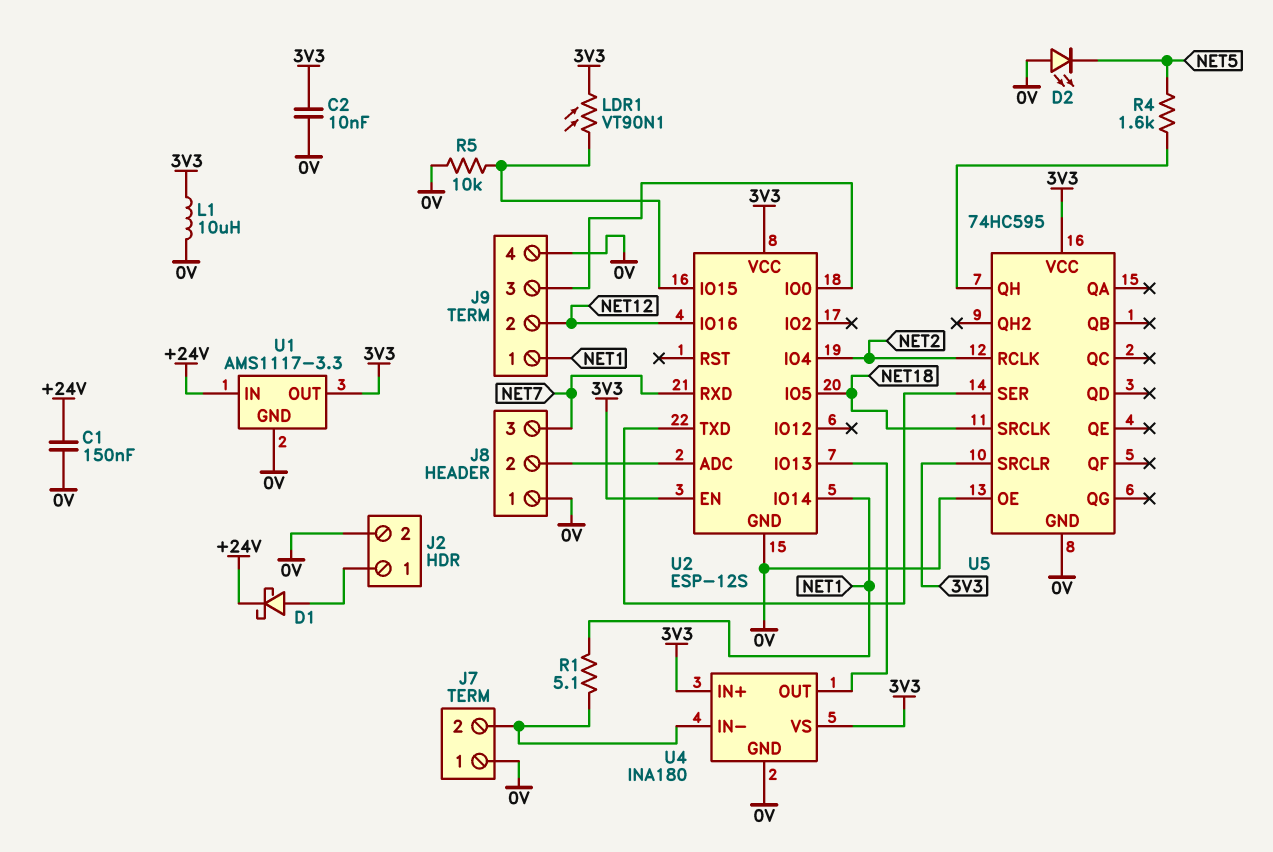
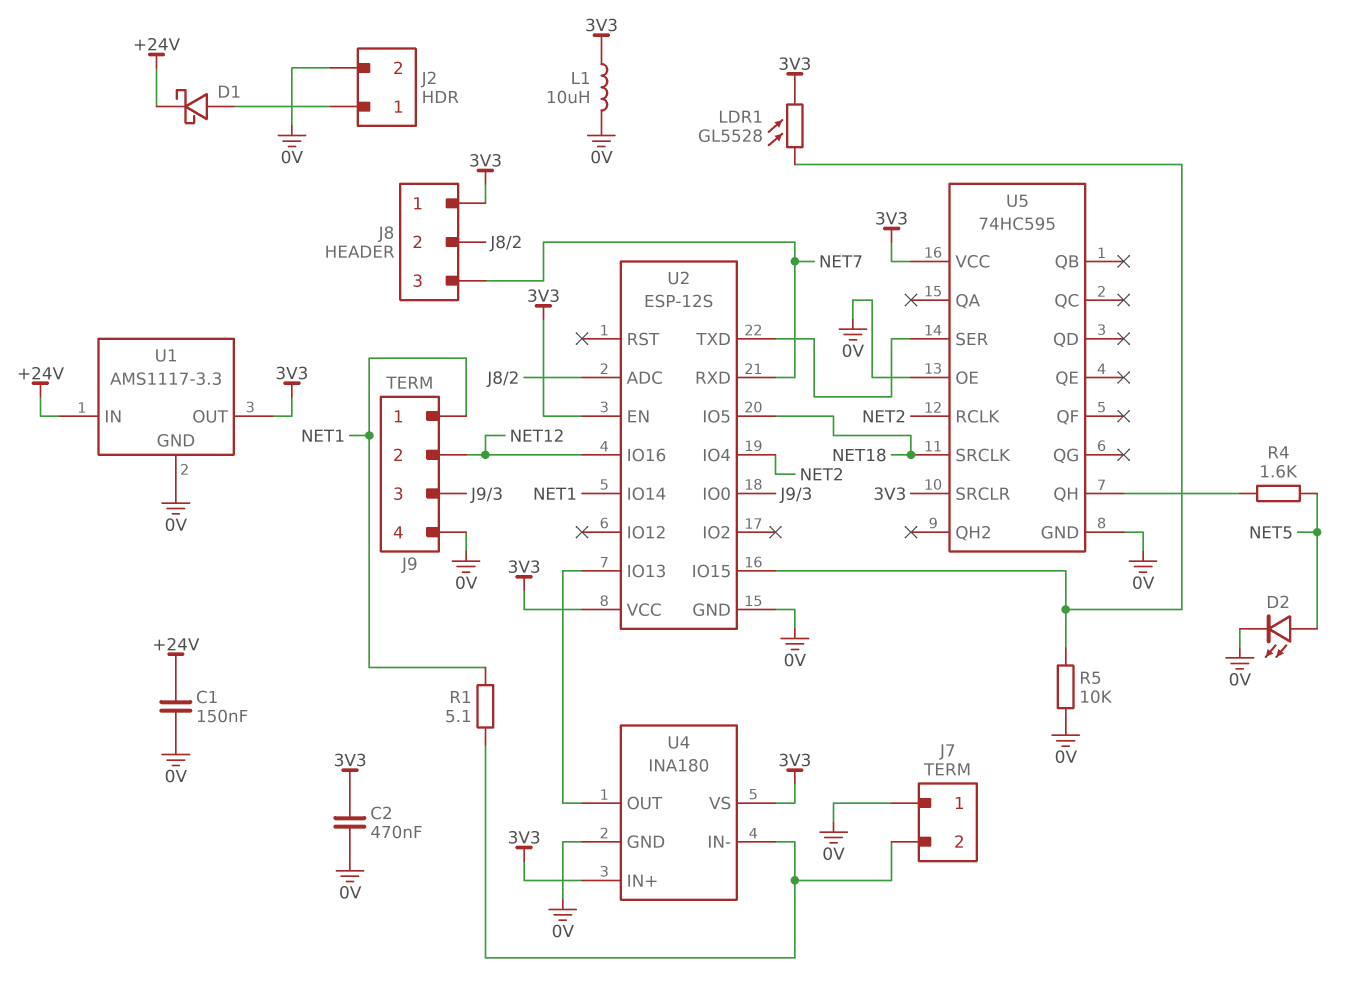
C2: 10nF (0V, 3V3) -> 470nF (0V, 3V3)
D2: LED (A 0V, K NET5) -> LED (A NET5, K 0V)
J8 pin 1: 0V -> 3V3
LDR1: VT90N1 (3V3, U2/IO15) -> GL5528 (3V3, U2/IO15)

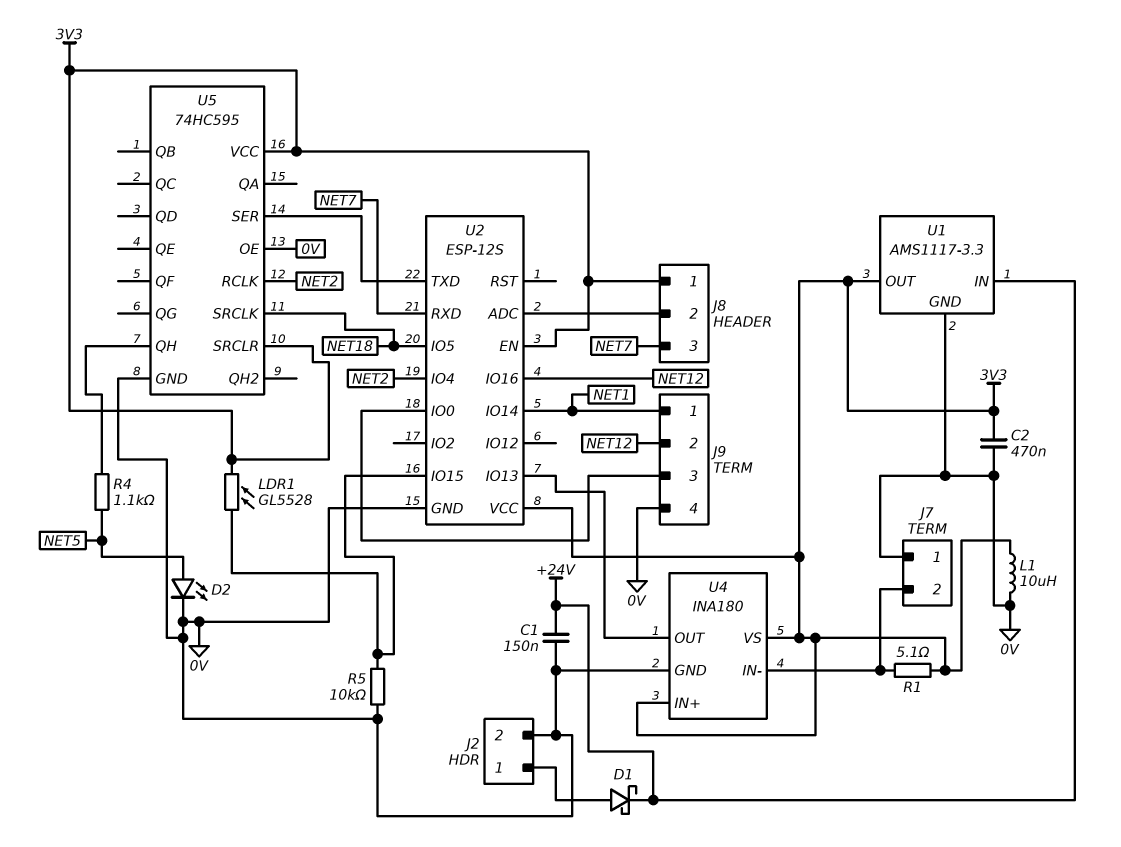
R1: 5.1 (J7/2, NET1) -> 5.1 (3V3, J7/2)
R4: 1.6k (NET5, U5/QH) -> 1.1k (NET5, U5/QH)

